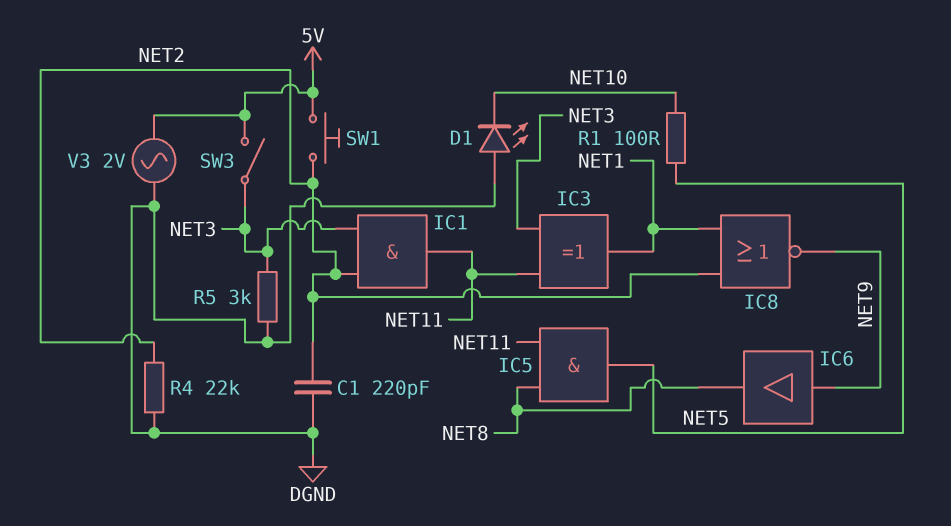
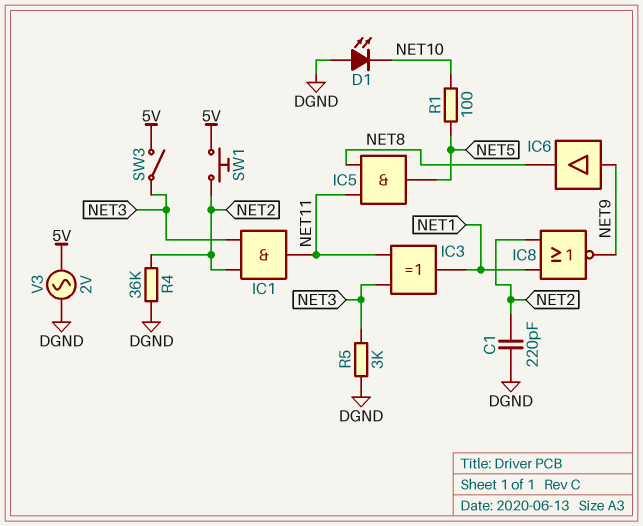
R4: 22k (DGND, NET2) -> 36k (DGND, NET2)

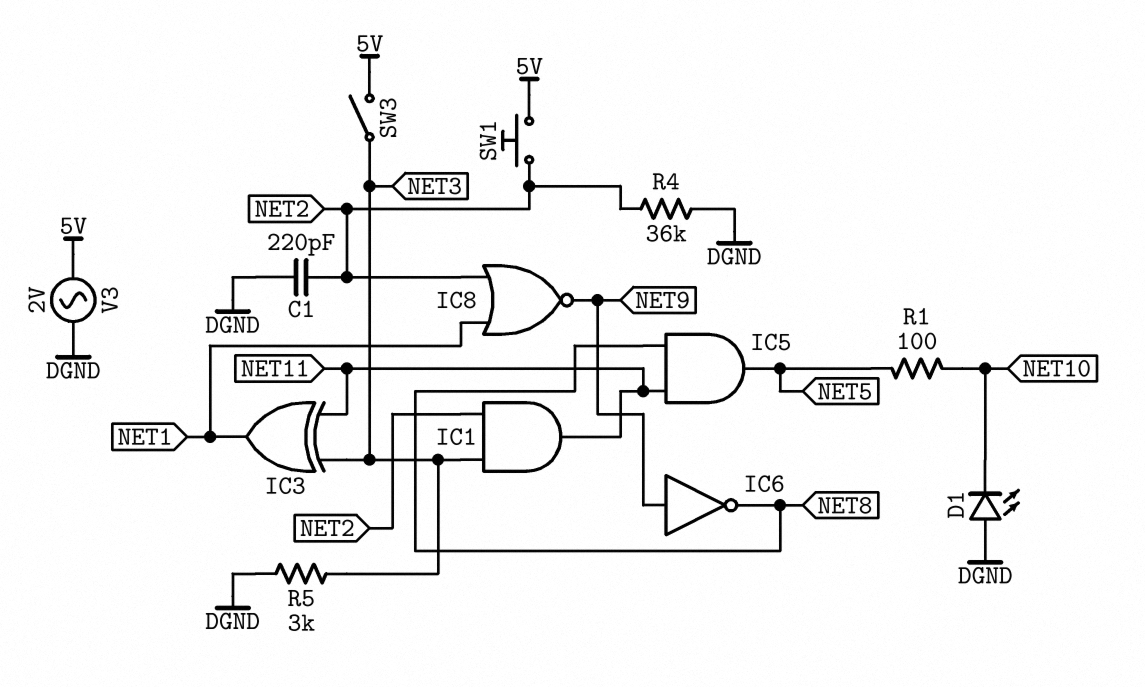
IC6: buffer (in NET9, out NET8) -> NOT (in NET9, out NET8)

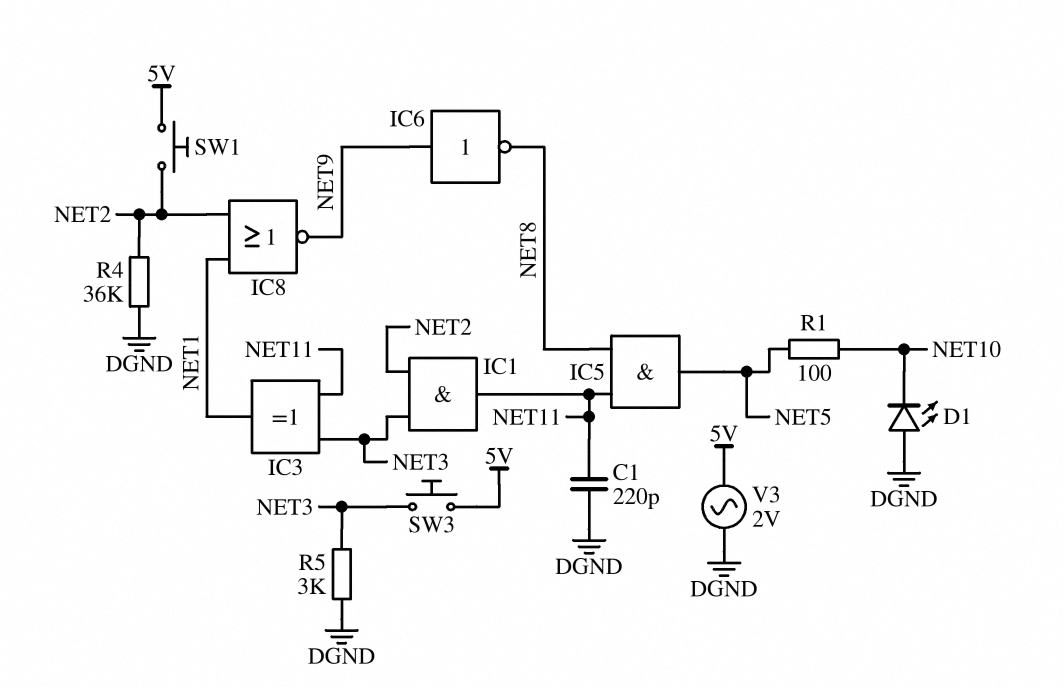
C1: 220pF (DGND, NET2) -> 220pF (DGND, NET11)
SW3: switch (5V, NET3) -> button (5V, NET3)

